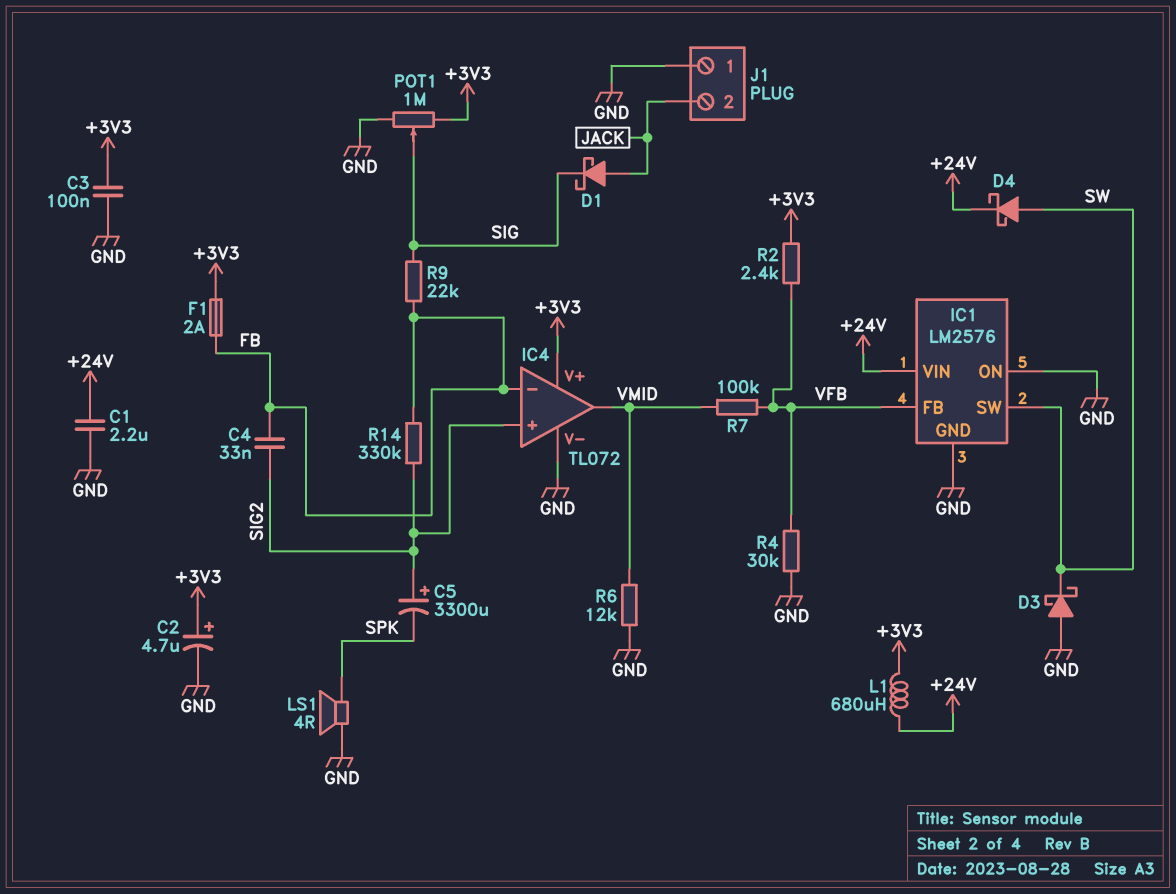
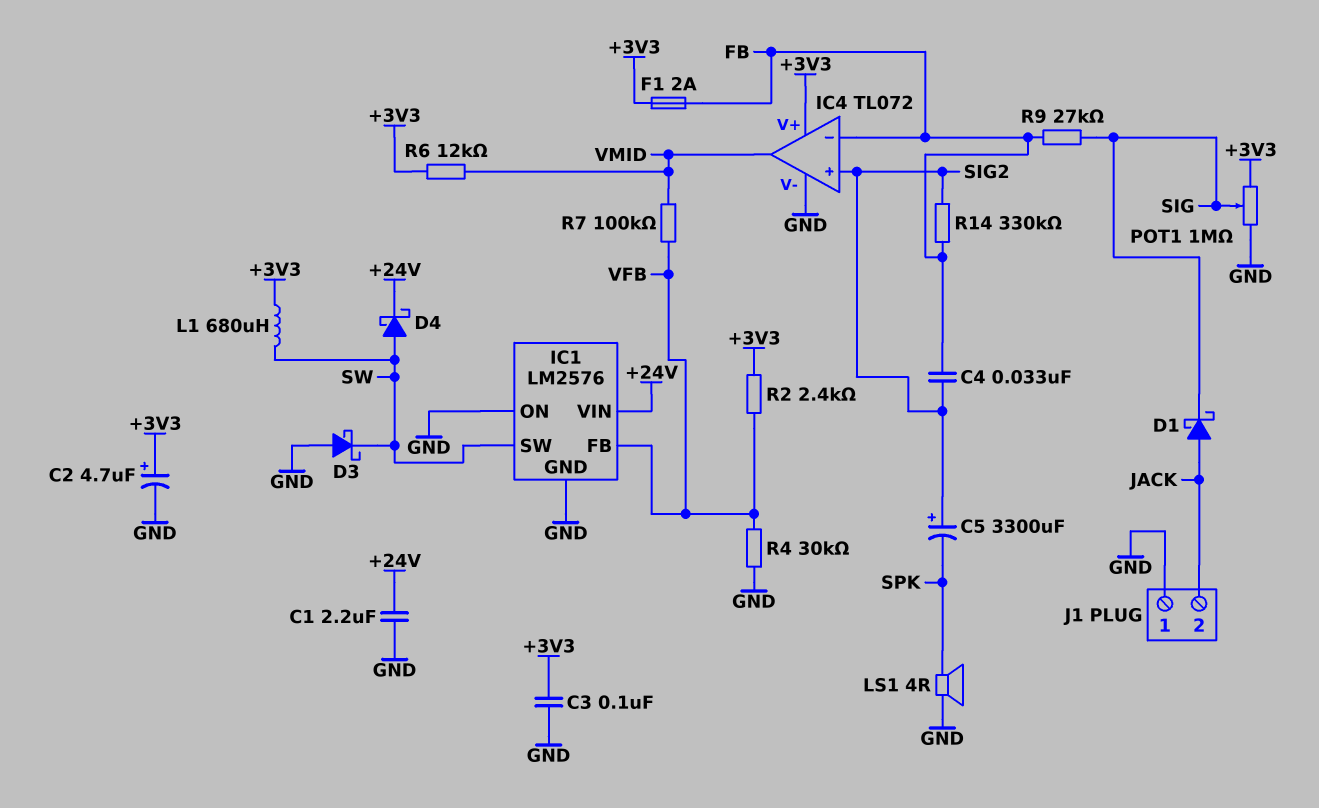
L1: 680uH (+3V3, +24V) -> 680uH (+3V3, SW)
R6: 12k (GND, VMID) -> 12k (+3V3, VMID)
R9: 22k (FB, SIG) -> 27k (FB, SIG)

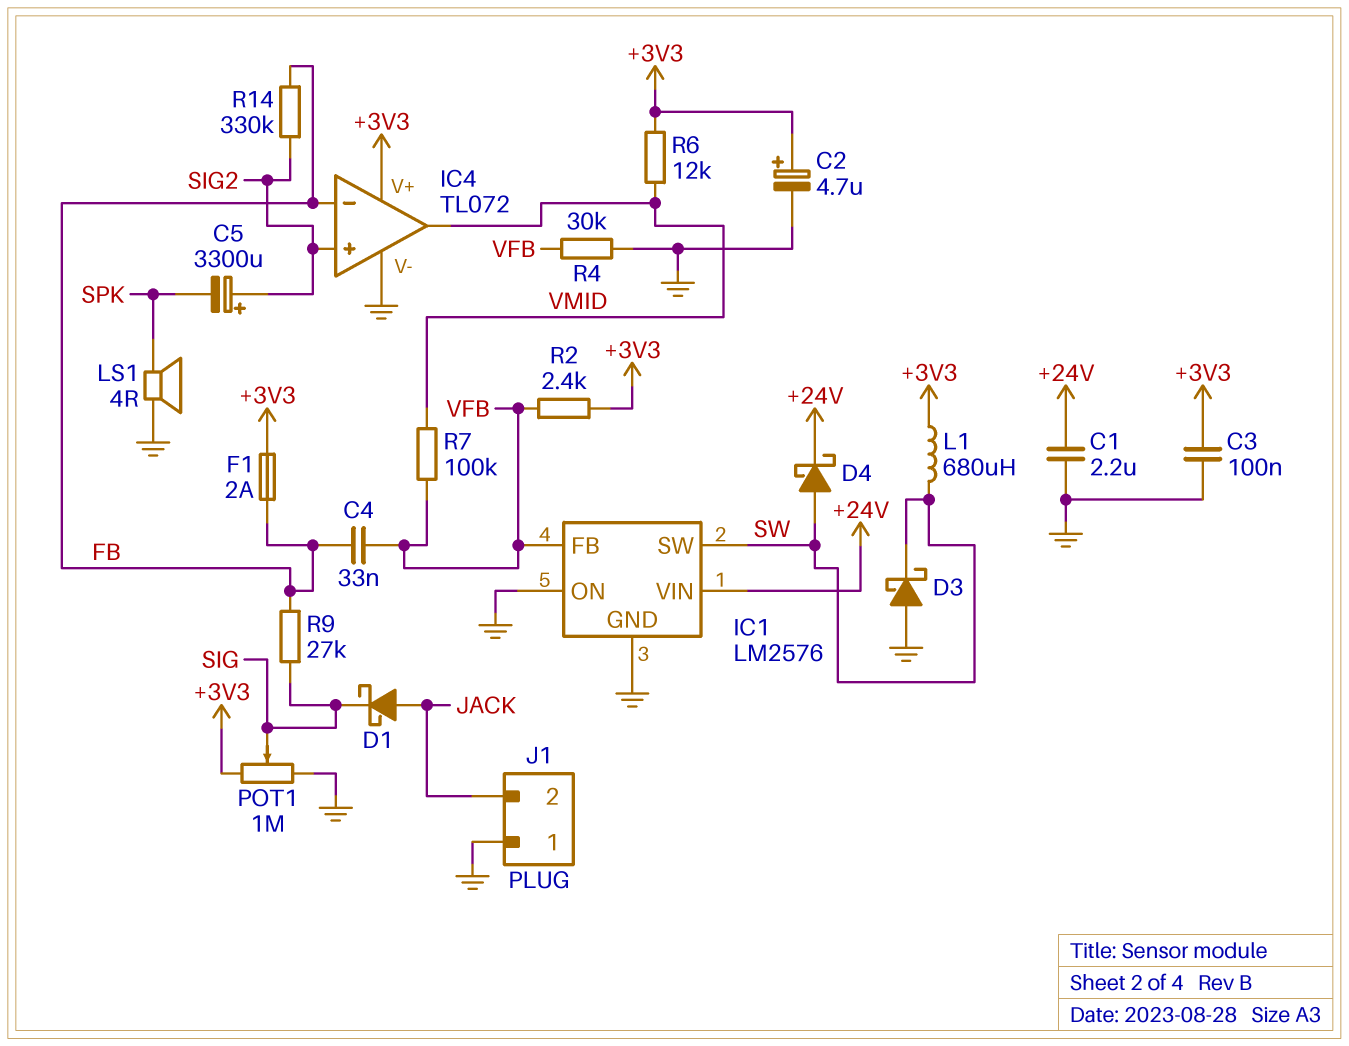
C4: 33nF (FB, SIG2) -> 33nF (FB, VFB)

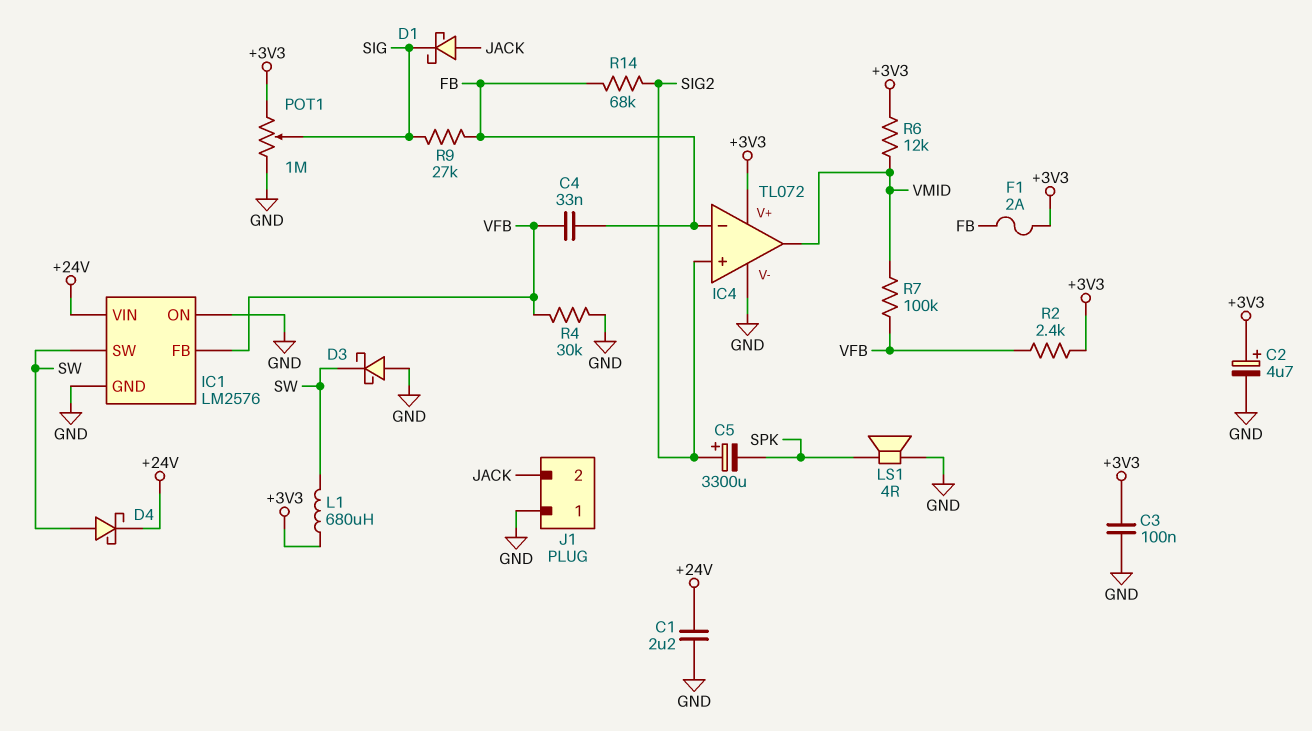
R14: 330k (FB, SIG2) -> 68k (FB, SIG2)

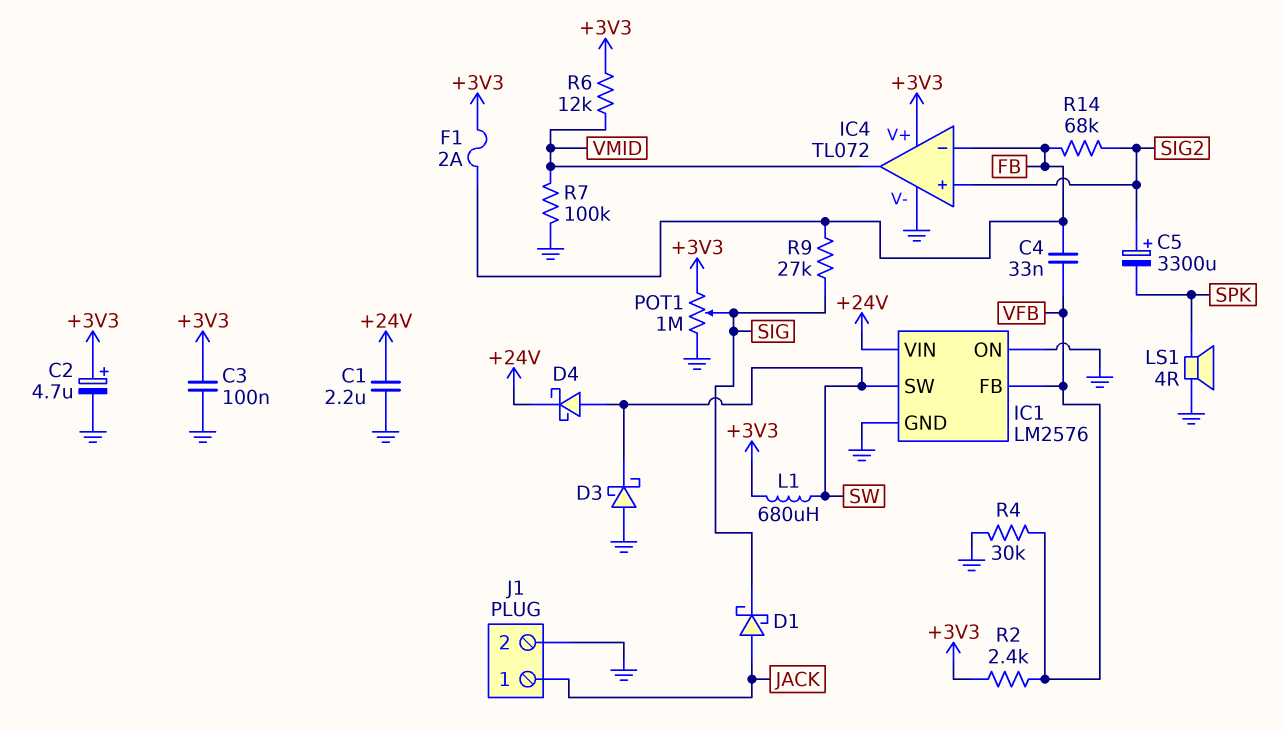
J1 pin 1: GND -> JACK
J1 pin 2: JACK -> GND
R7: 100k (VFB, VMID) -> 100k (GND, VMID)

